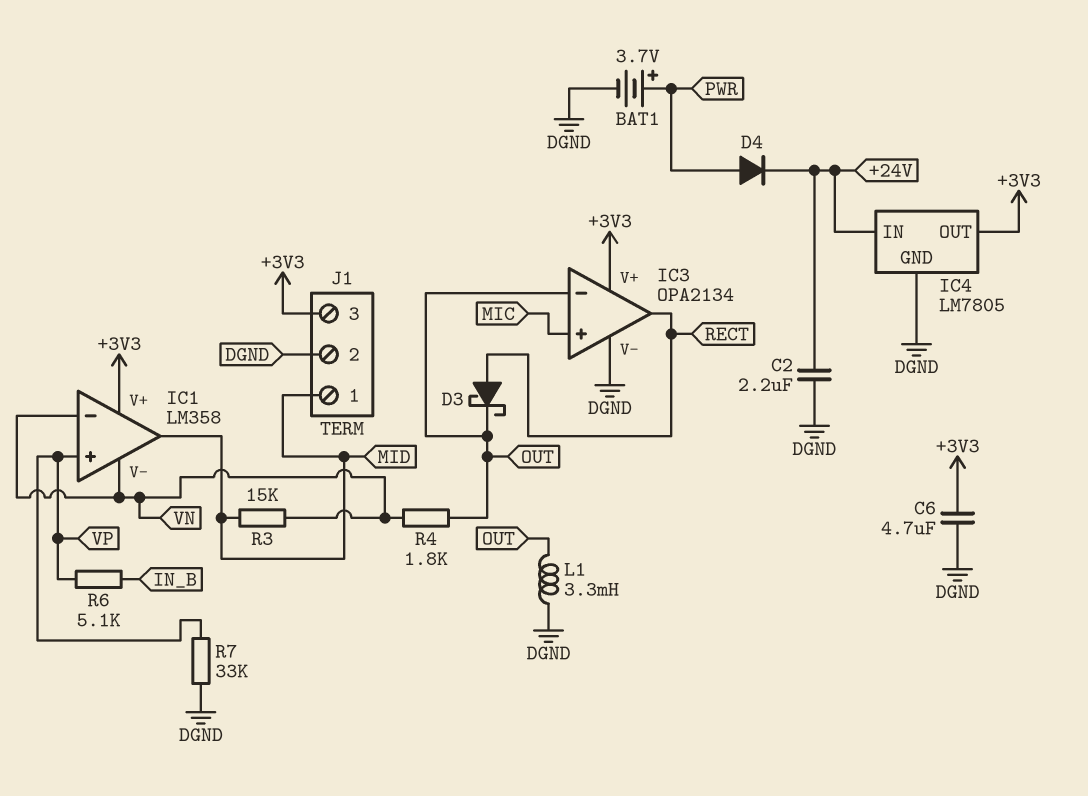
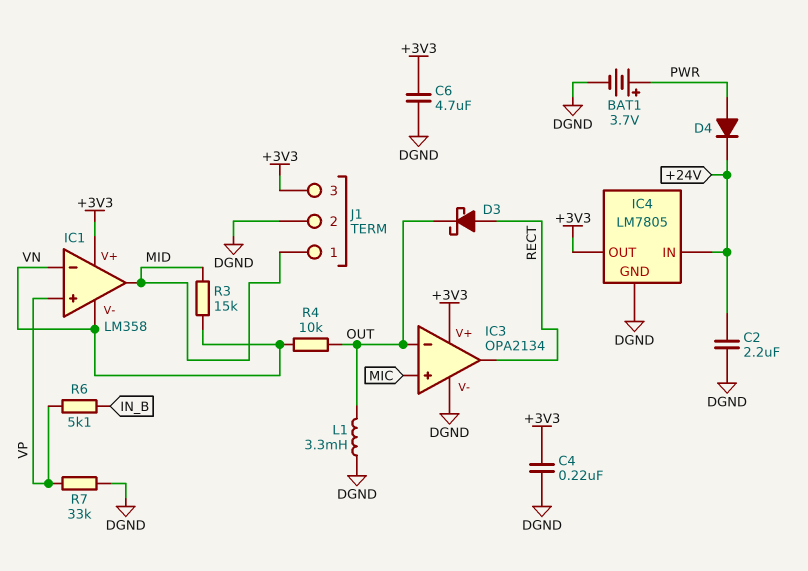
C4: none -> 220nF (+3V3, DGND)
R4: 1.8k (OUT, VN) -> 10k (OUT, VN)

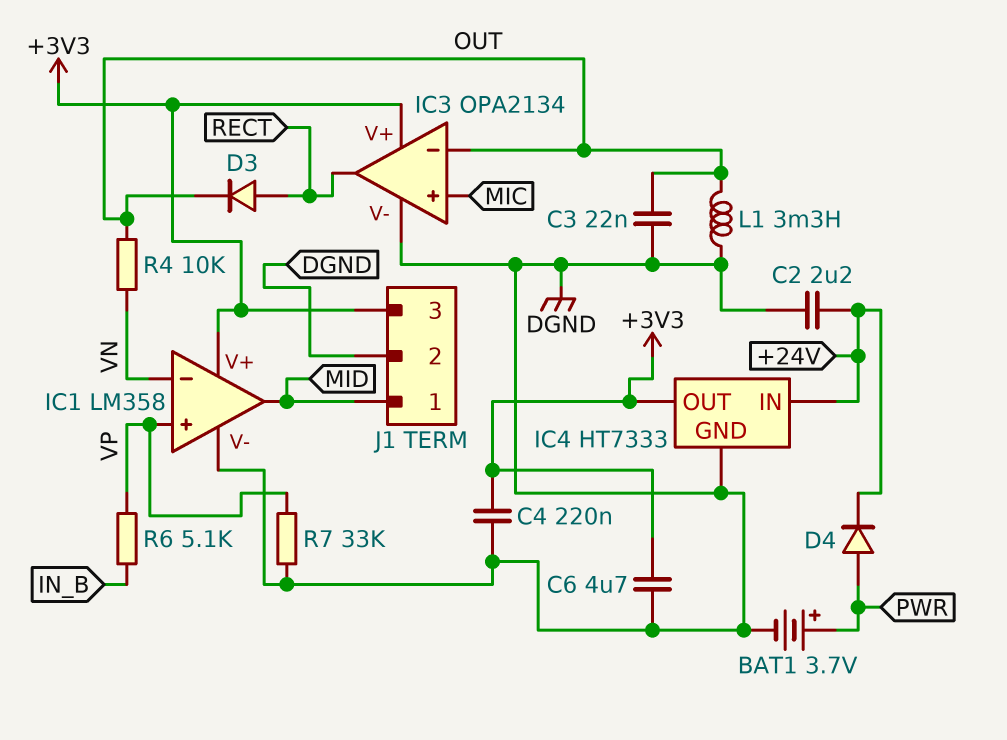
C3: none -> 22nF (DGND, OUT)
D3: schottky (A RECT, K OUT) -> diode (A RECT, K OUT)
IC1 pin V-: VN -> DGND
IC4: LM7805 -> HT7333
R3: 15k (MID, VN) -> none

